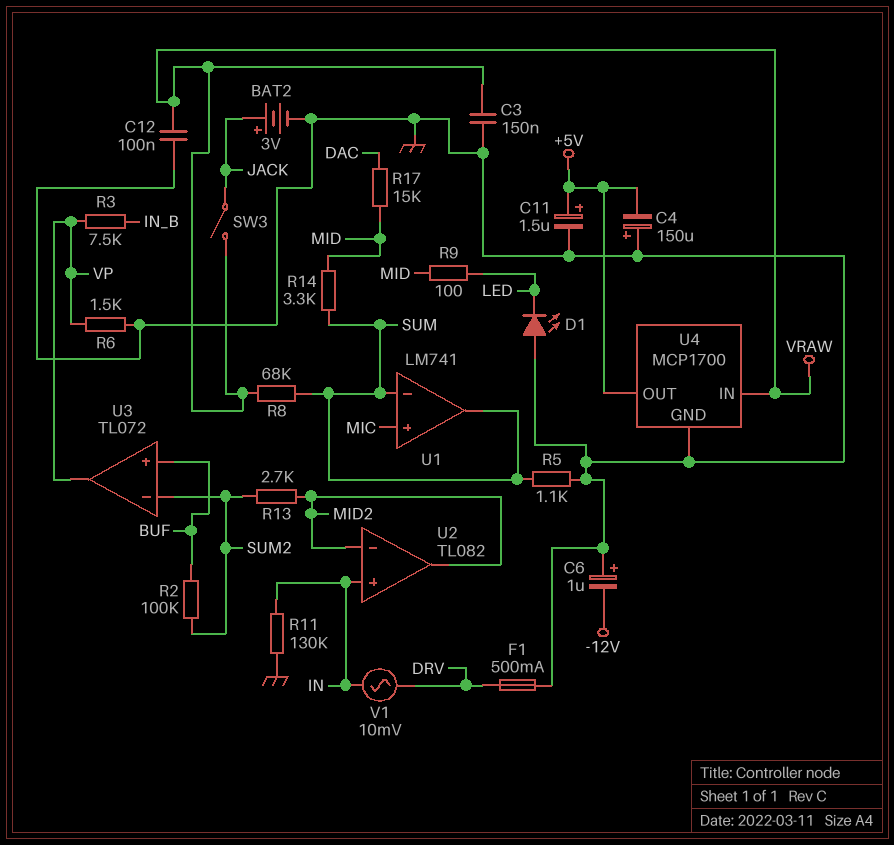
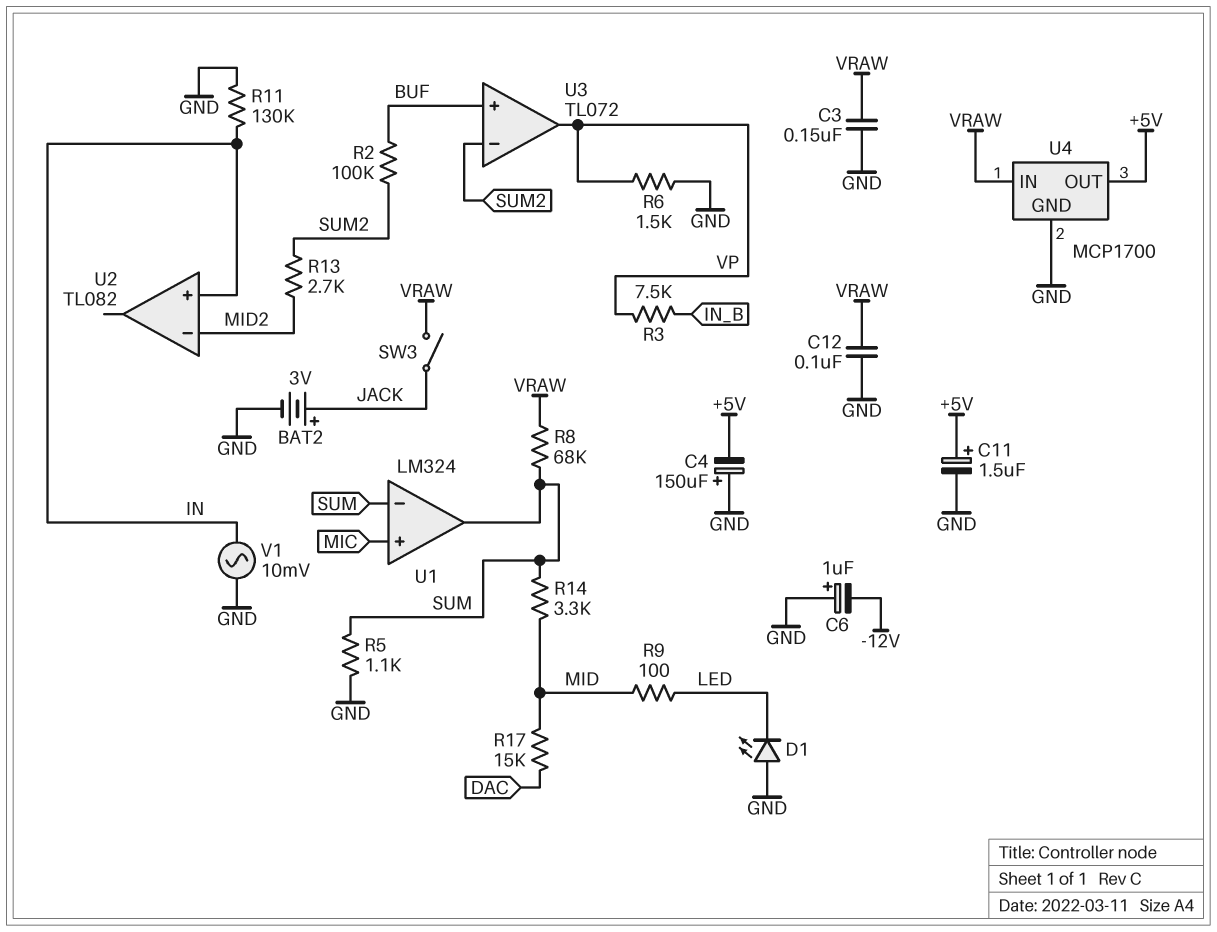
F1: 500mA (DRV, GND) -> none
U1: LM741 -> LM324
U2 pin out: MID2 -> none
V1: AC 10mV (DRV, IN) -> AC 10mV (GND, IN)

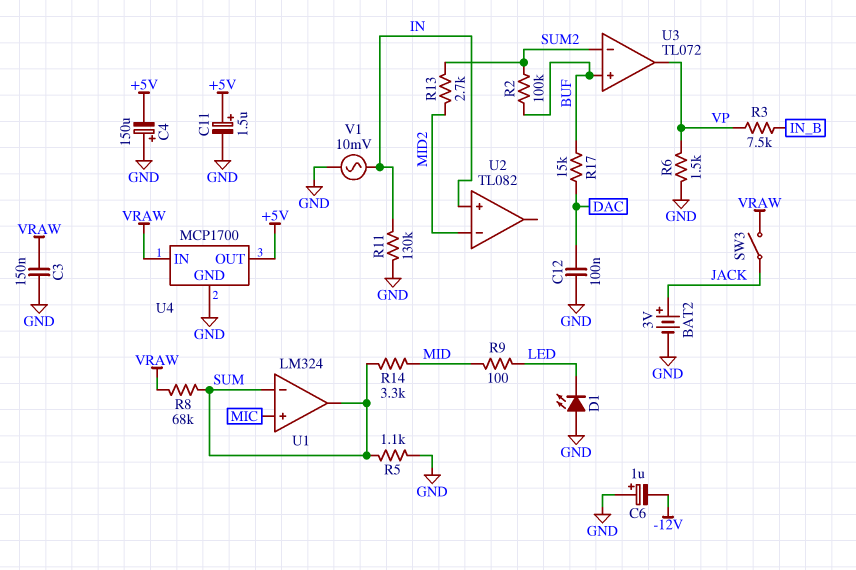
C12: 100nF (GND, VRAW) -> 100nF (DAC, GND)
R17: 15k (DAC, MID) -> 15k (BUF, DAC)

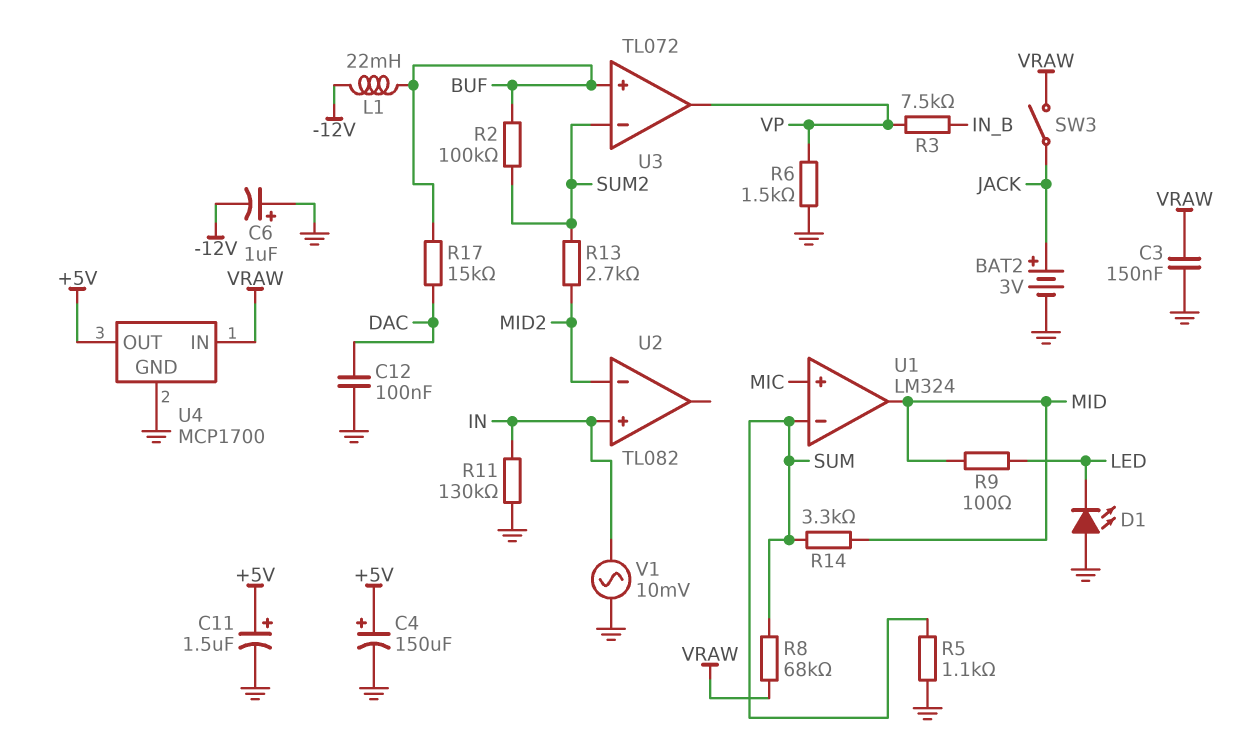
C4: 150uF (plus GND, minus +5V) -> 150uF (plus +5V, minus GND)
L1: none -> 22mH (-12V, BUF)
U1 pin out: SUM -> MID

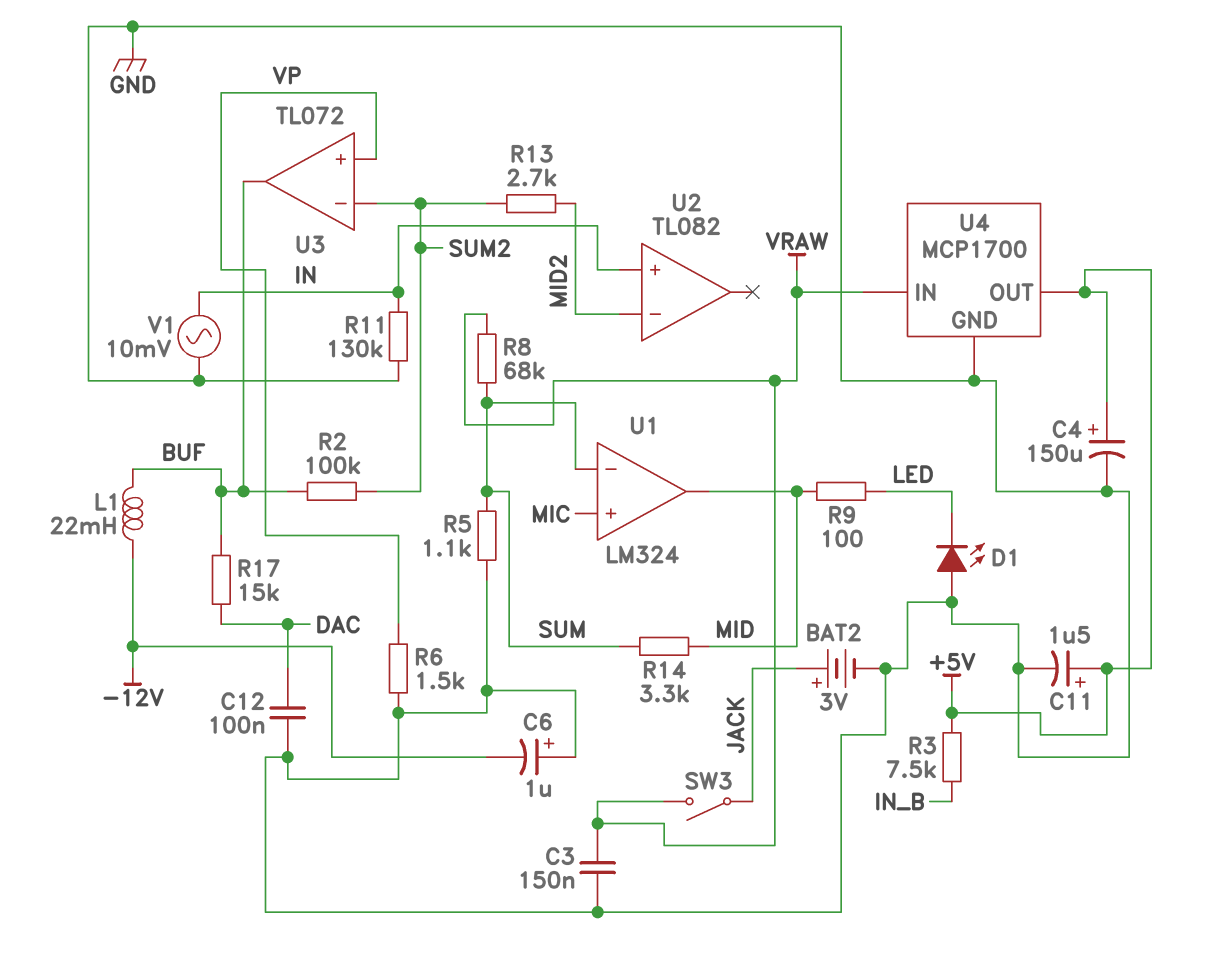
R3: 7.5k (IN_B, VP) -> 7.5k (+5V, IN_B)
U3 pin in+: BUF -> VP
U3 pin out: VP -> BUF

